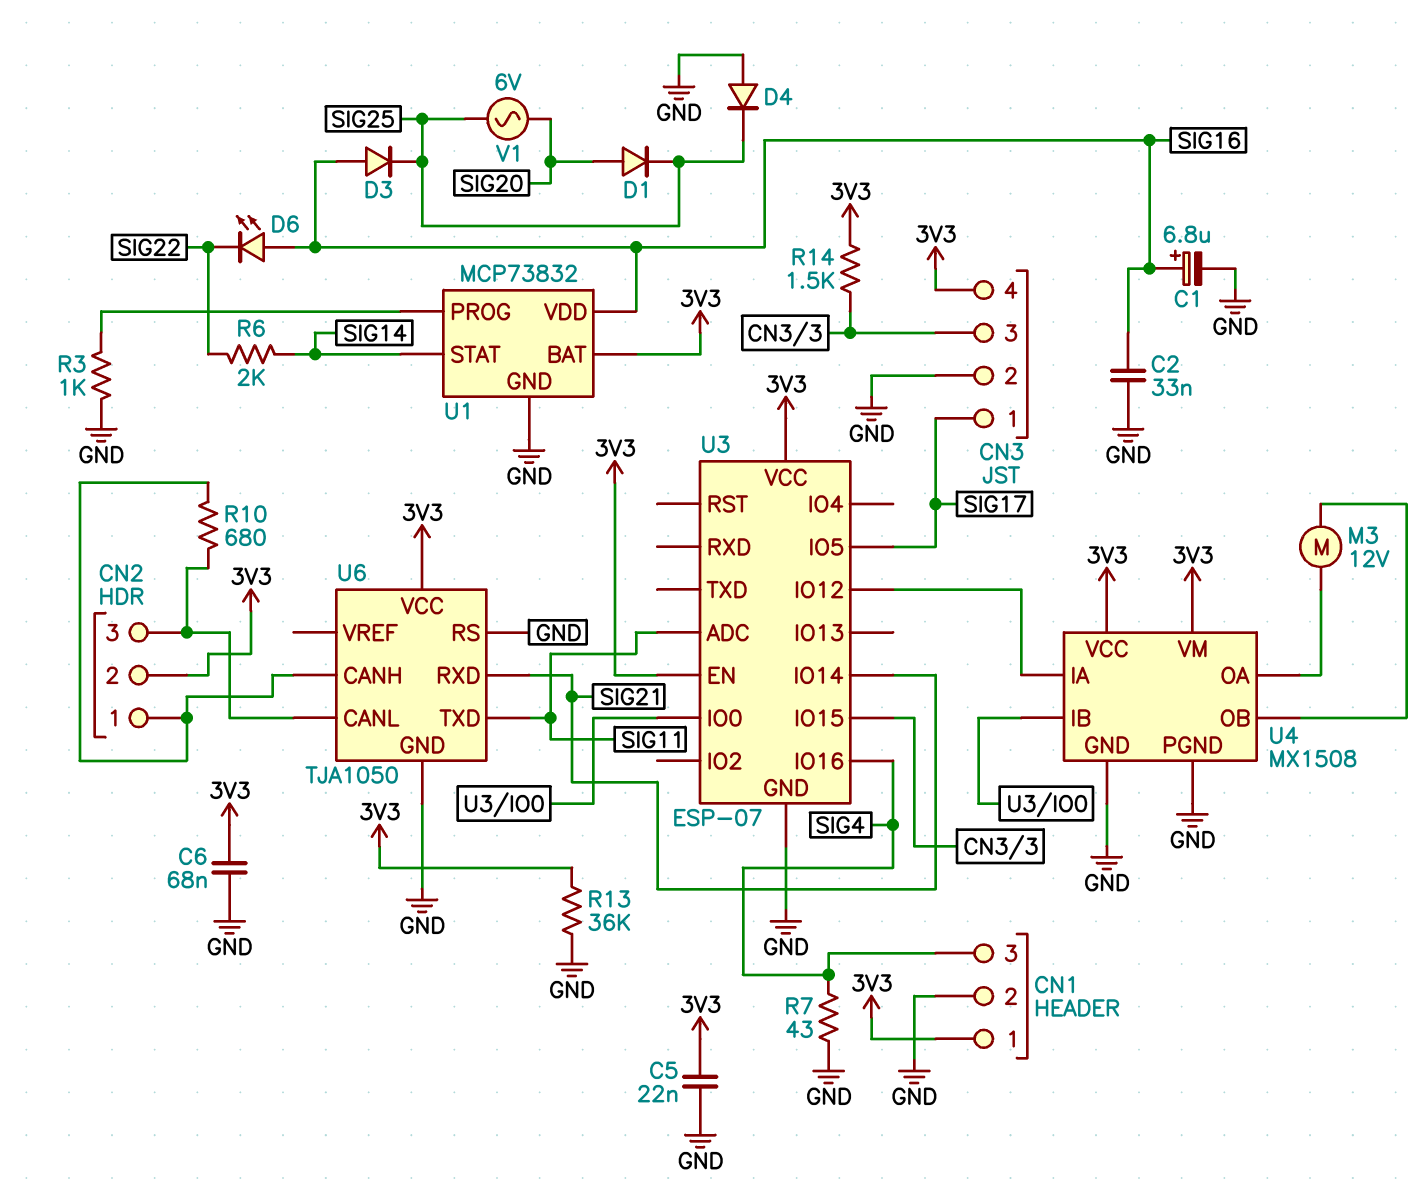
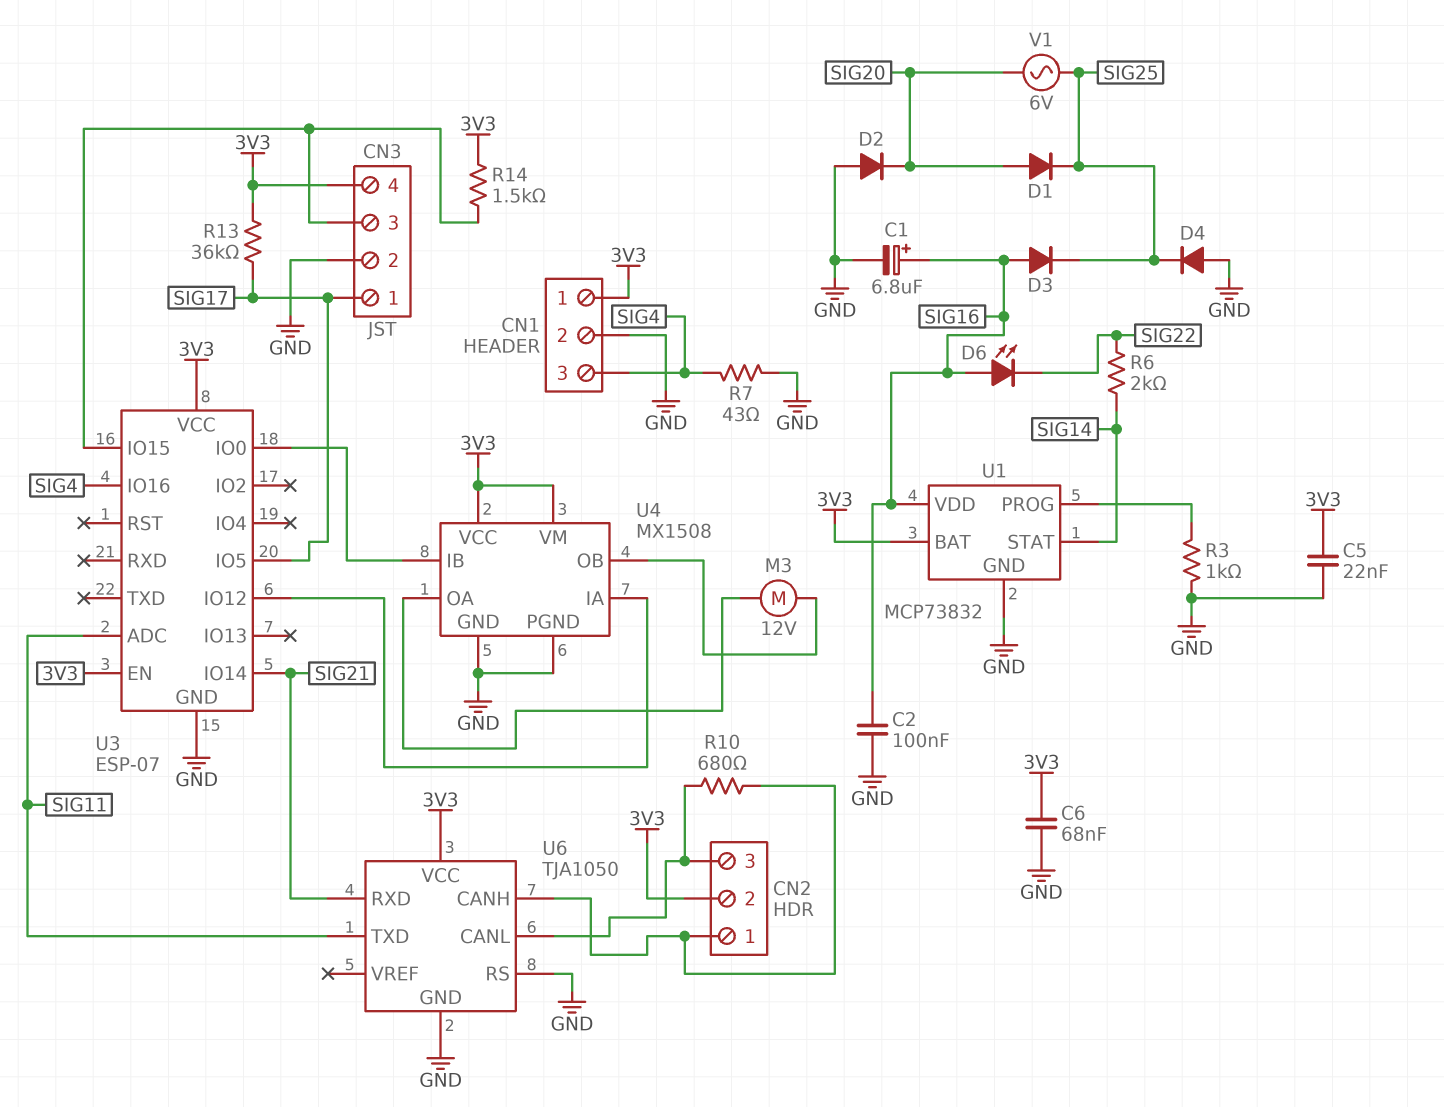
C2: 33nF (GND, SIG16) -> 100nF (GND, SIG16)
D2: none -> diode (A GND, K SIG20)
R13: 36k (3V3, GND) -> 36k (3V3, SIG17)

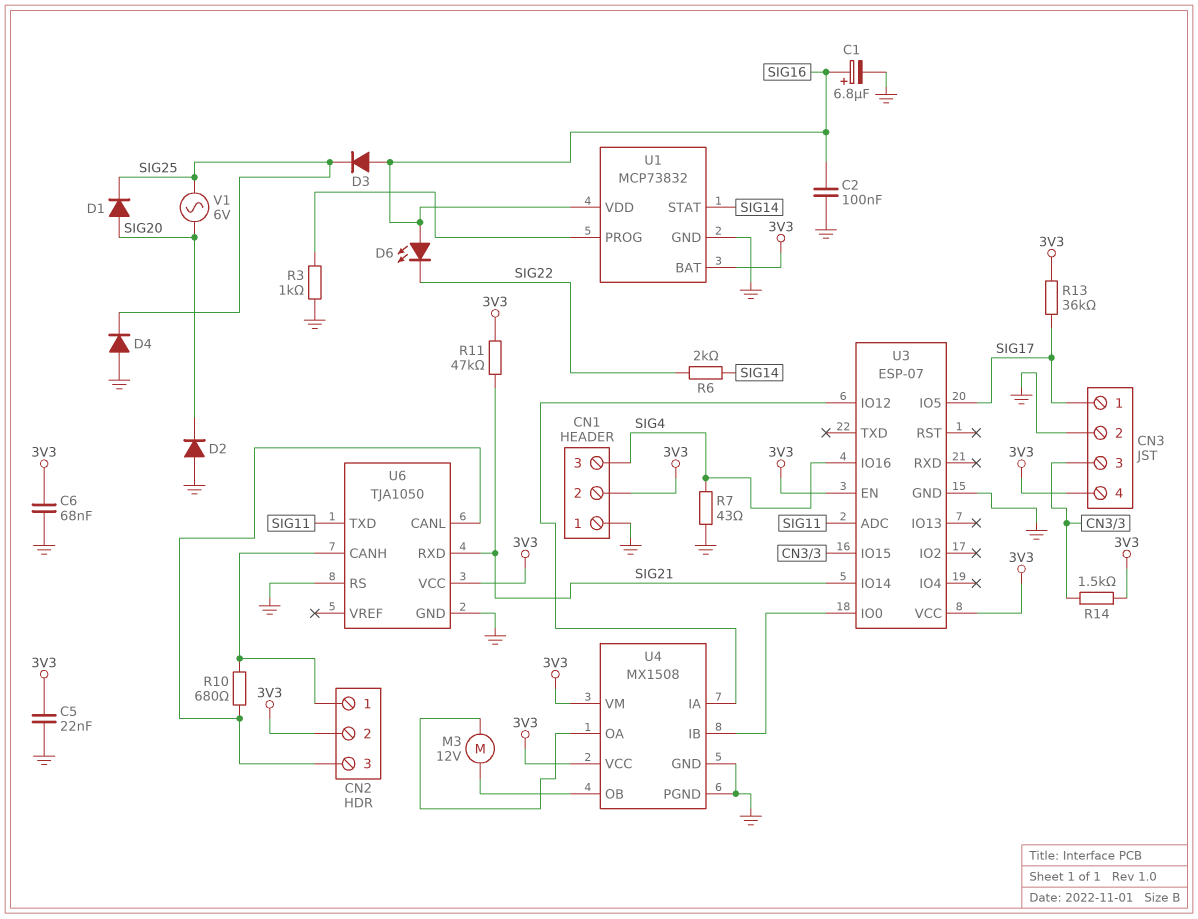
CN1 pin 1: 3V3 -> GND
CN1 pin 2: GND -> 3V3
R11: none -> 47k (3V3, SIG21)

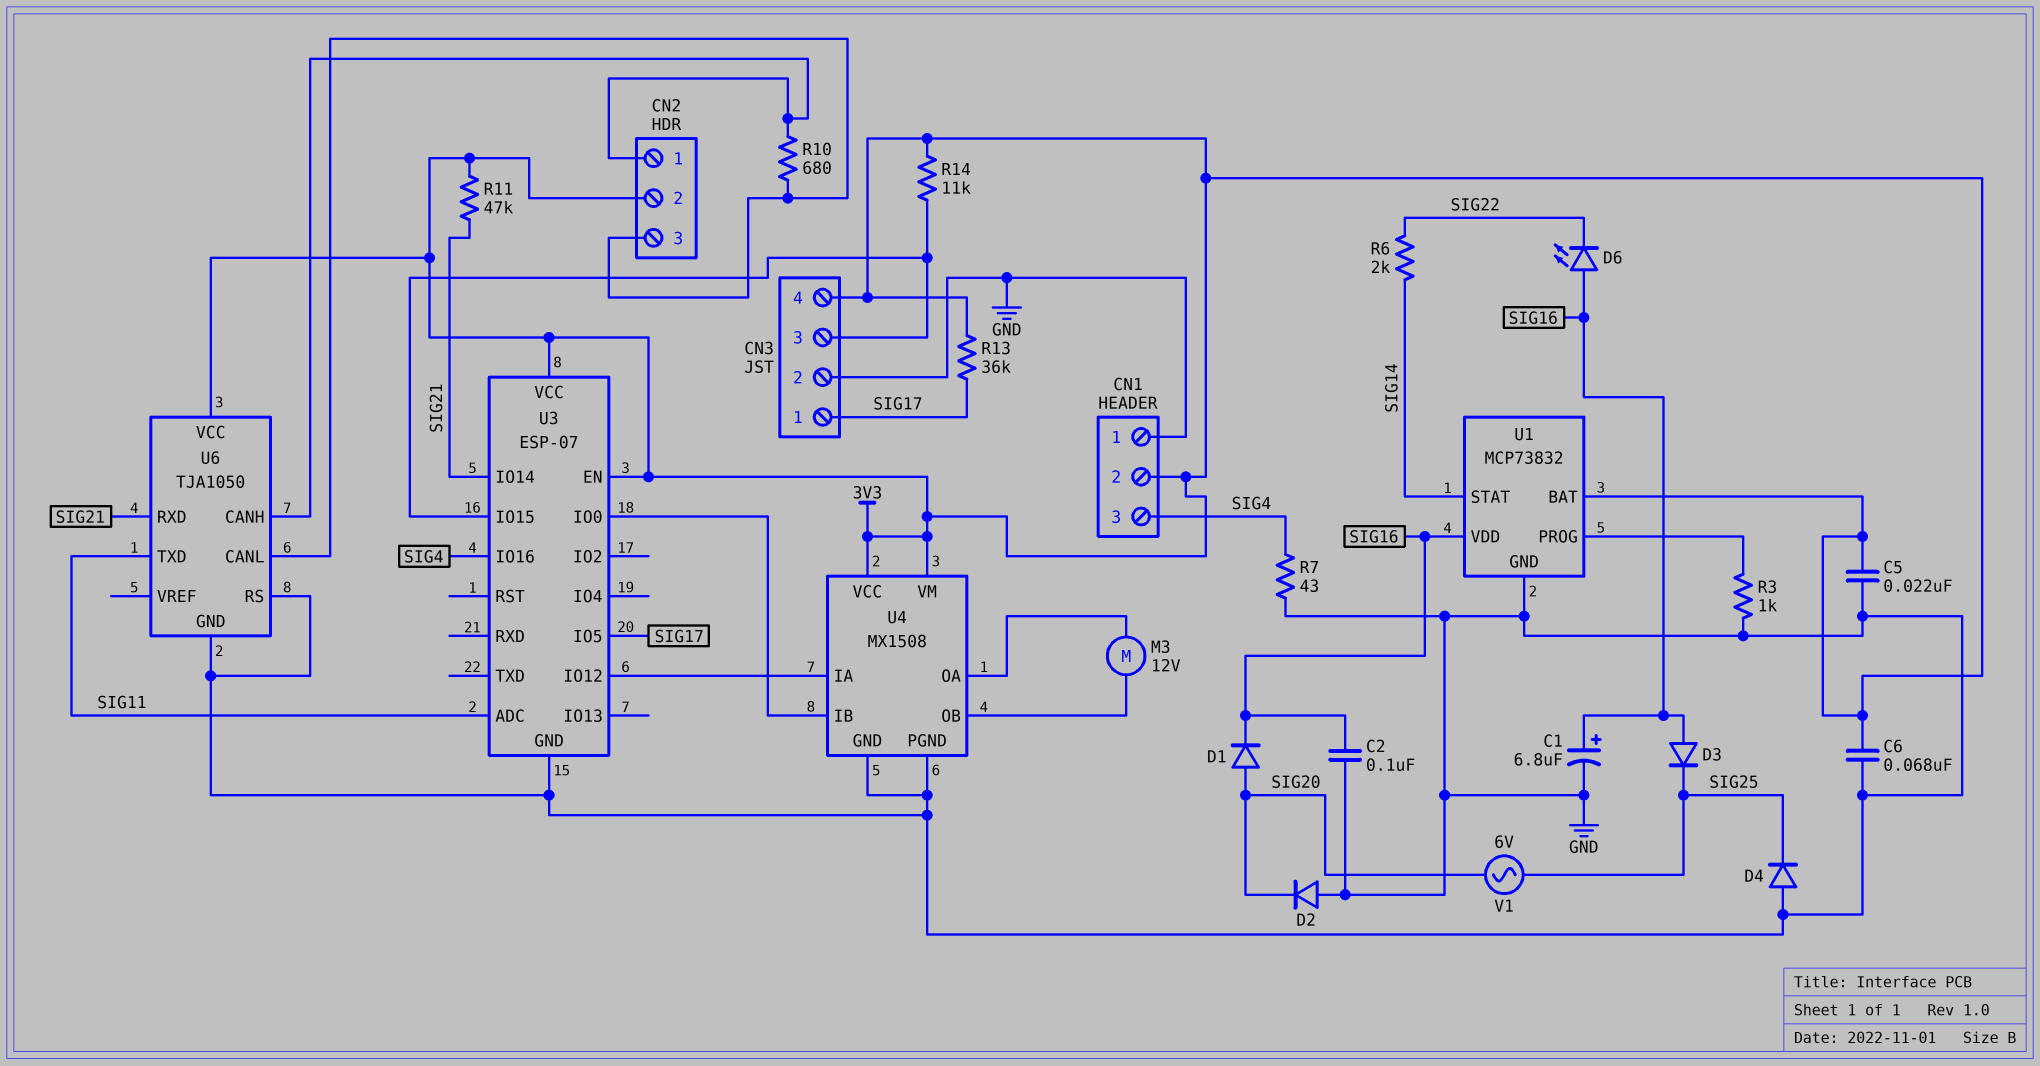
D1: diode (A SIG20, K SIG25) -> diode (A SIG20, K SIG16)
R14: 1.5k (3V3, CN3/3) -> 11k (3V3, CN3/3)

